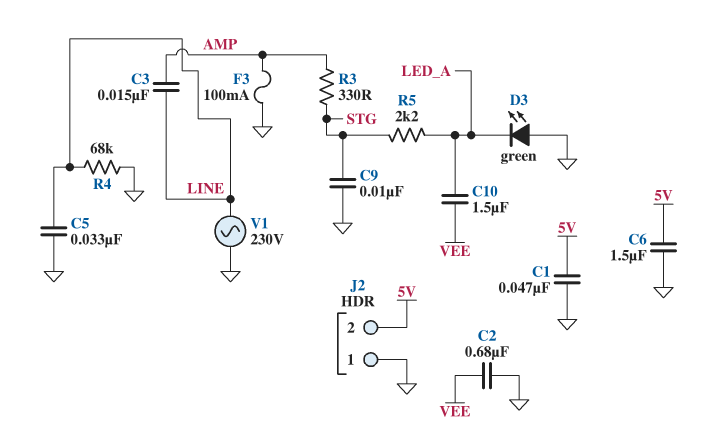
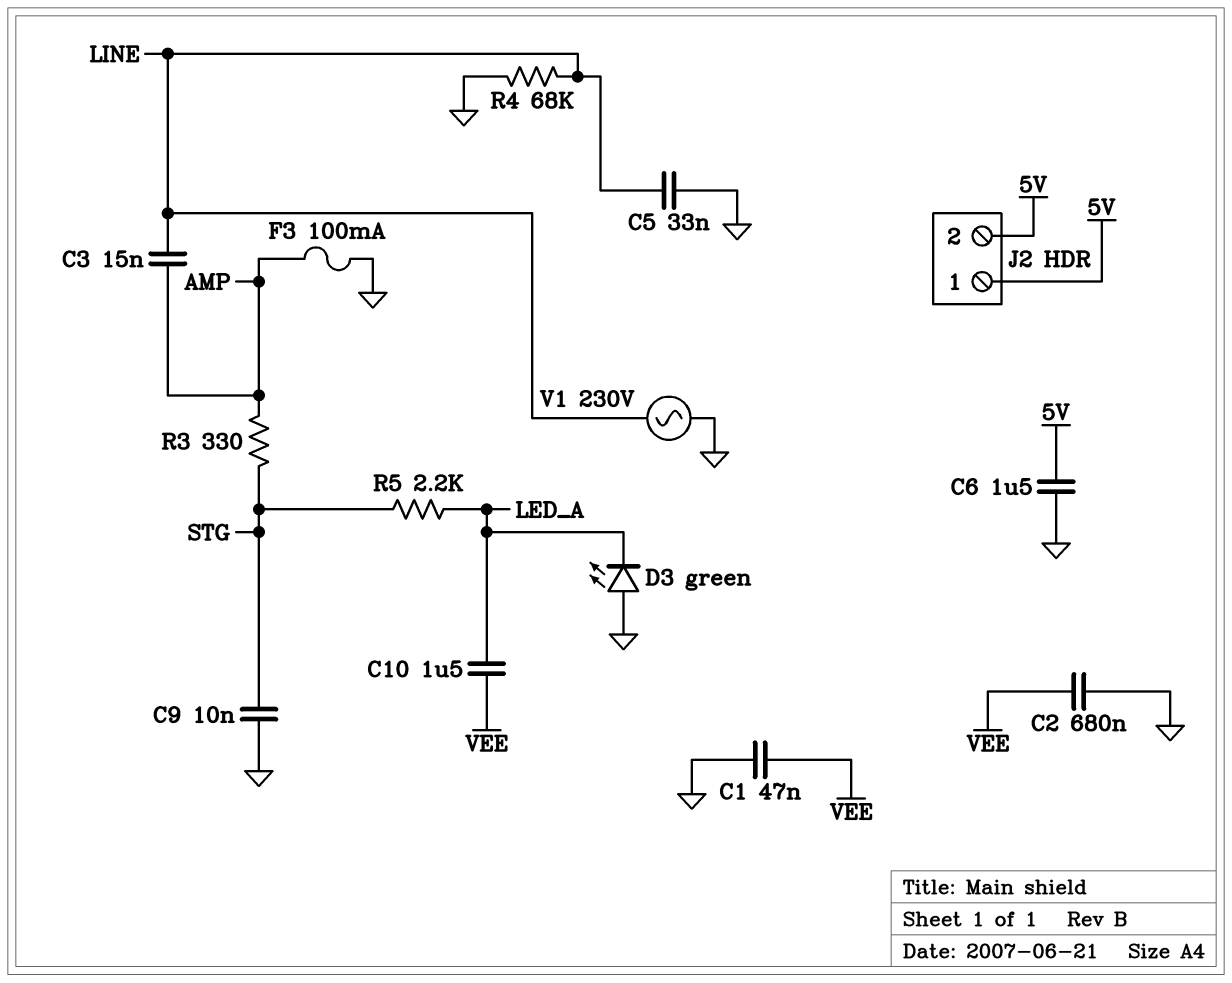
C1: 47nF (5V, GND) -> 47nF (GND, VEE)
J2 pin 1: GND -> 5V

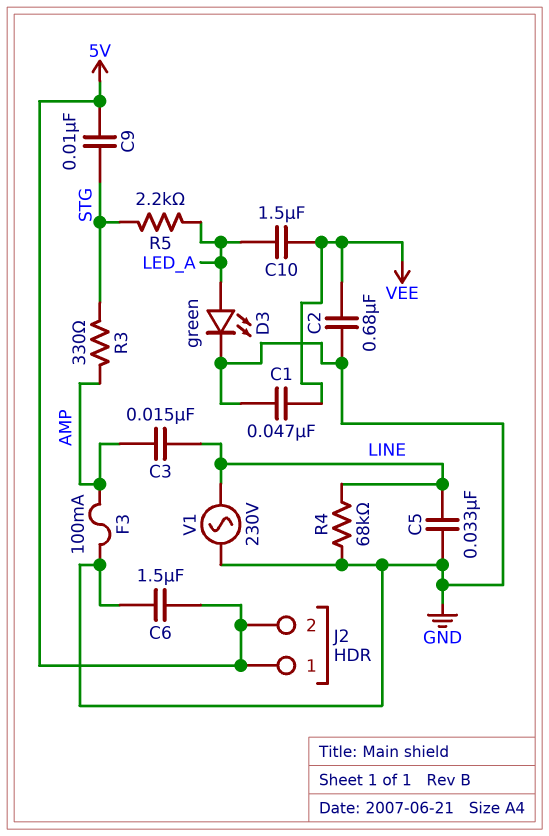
C9: 10nF (GND, STG) -> 10nF (5V, STG)
D3: LED green (A GND, K LED_A) -> LED green (A LED_A, K GND)

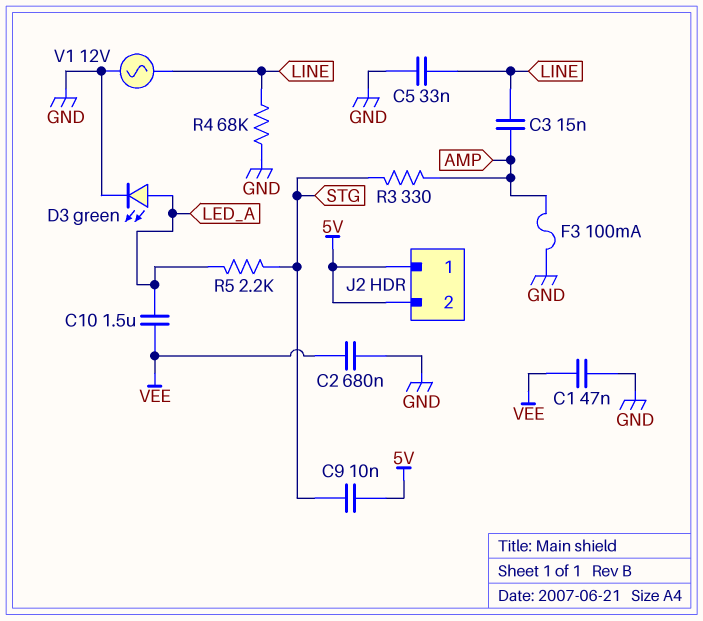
C6: 1.5uF (5V, GND) -> none
V1: AC 230V (GND, LINE) -> AC 12V (GND, LINE)

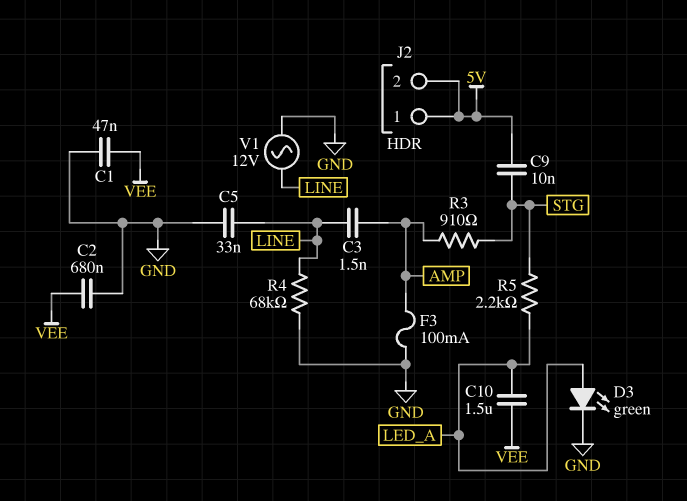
C3: 15nF (AMP, LINE) -> 1.5nF (AMP, LINE)
R3: 330 (AMP, STG) -> 910 (AMP, STG)

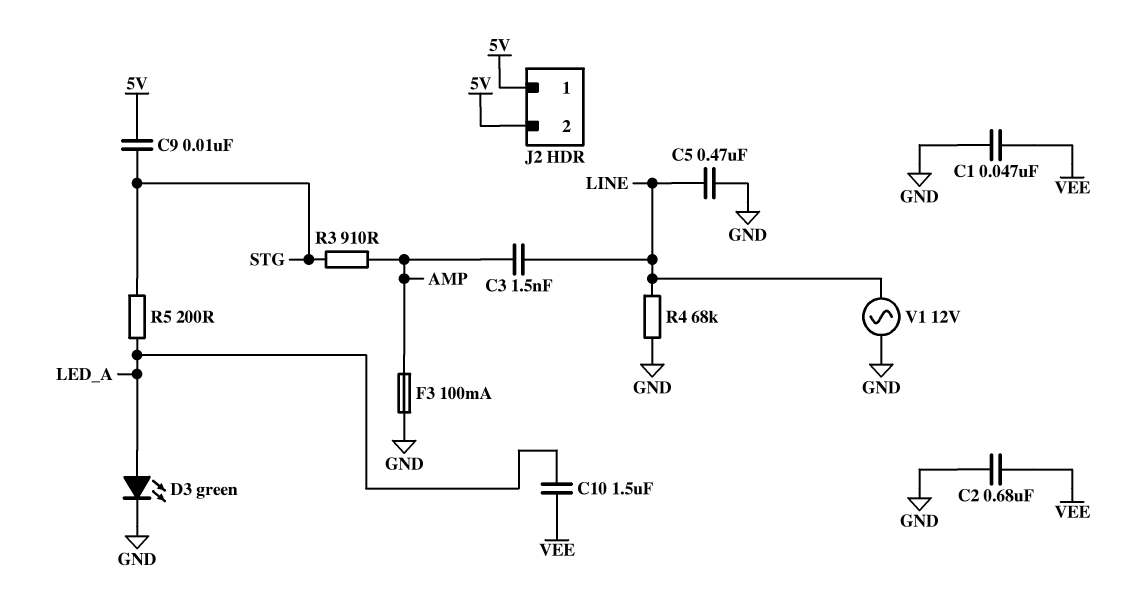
C5: 33nF (GND, LINE) -> 470nF (GND, LINE)
R5: 2.2k (LED_A, STG) -> 200 (LED_A, STG)

